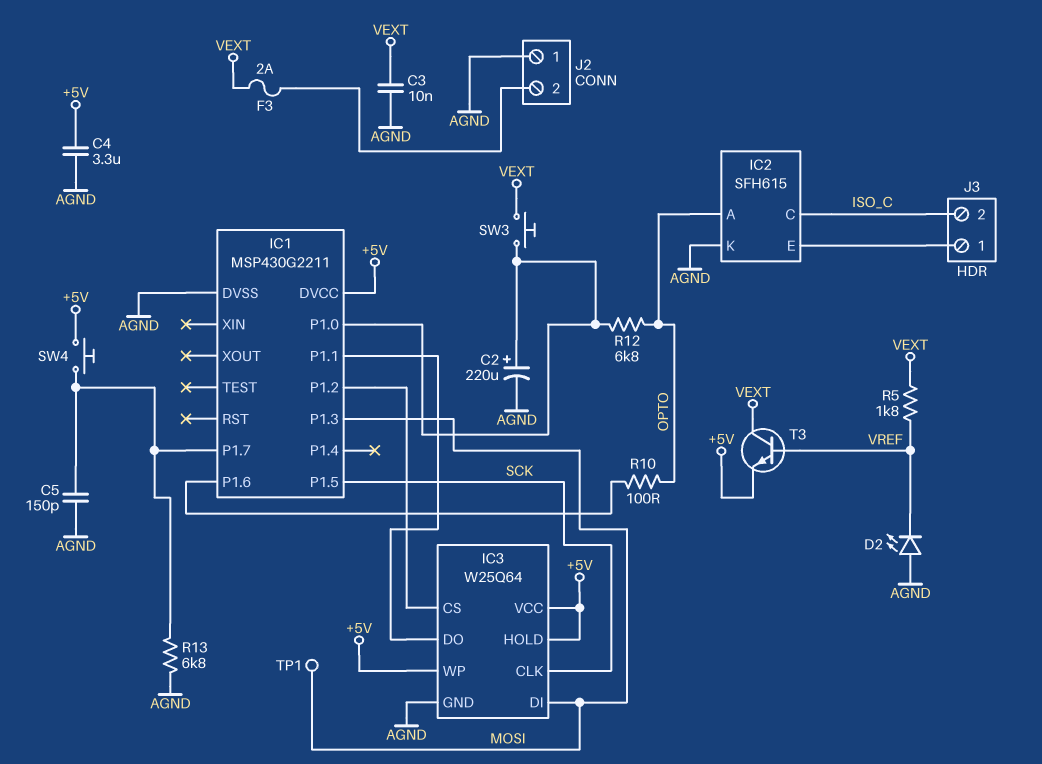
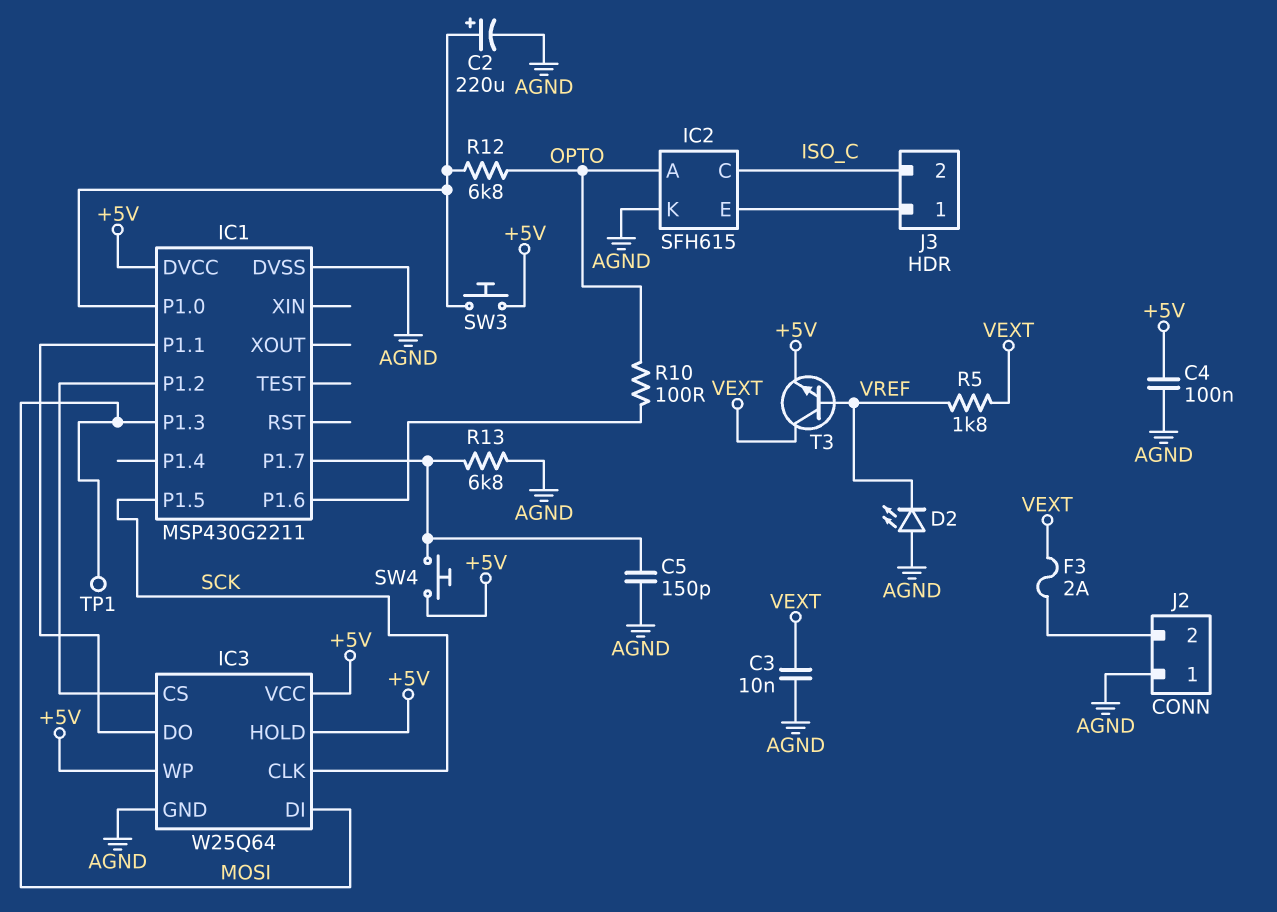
C4: 3.3uF (+5V, AGND) -> 100nF (+5V, AGND)
SW3: button (IC1/P1.0, VEXT) -> button (+5V, IC1/P1.0)

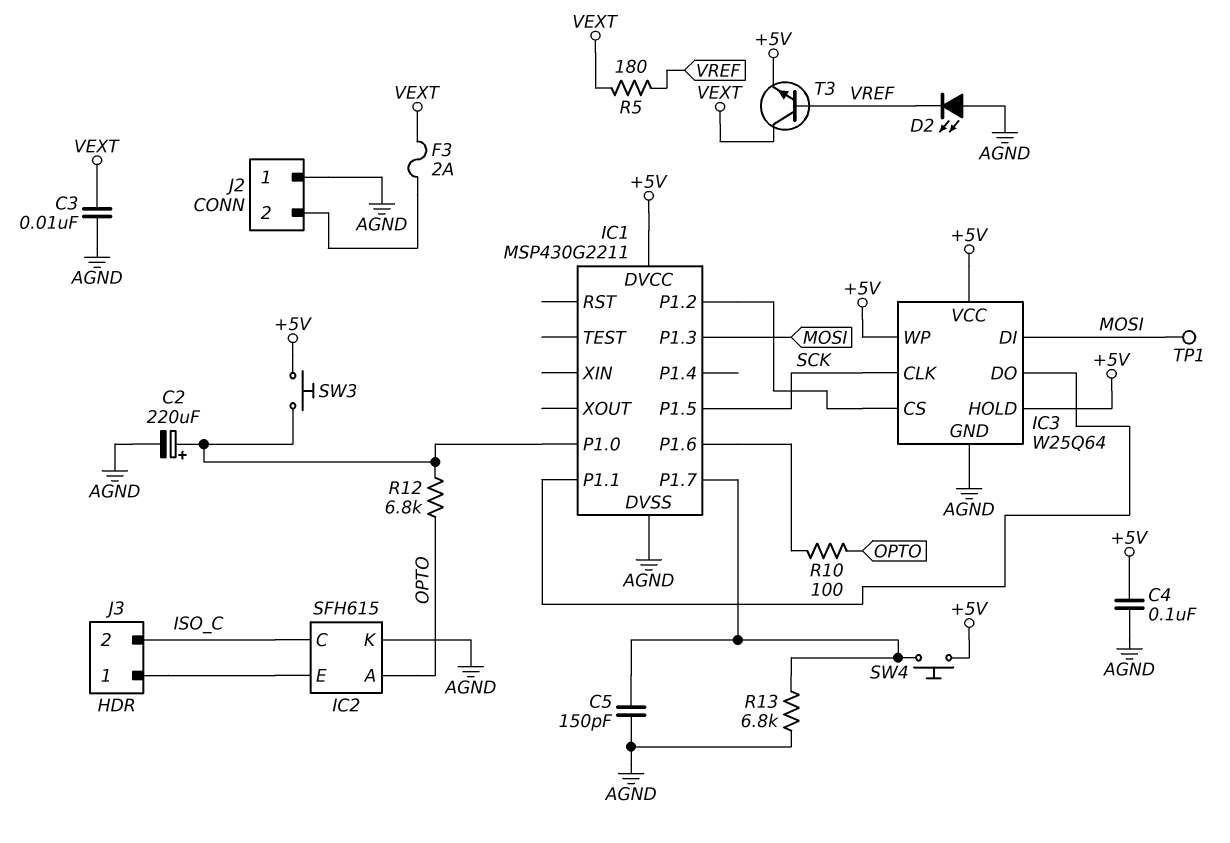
R5: 1.8k (VEXT, VREF) -> 180 (VEXT, VREF)

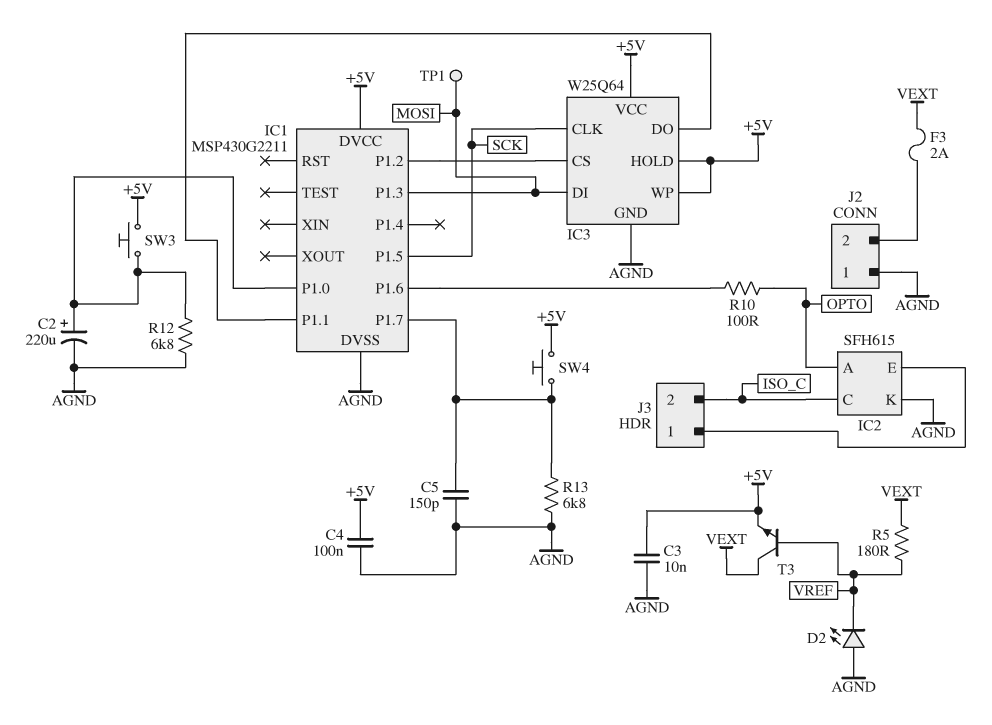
C3: 10nF (AGND, VEXT) -> 10nF (+5V, AGND)
R12: 6.8k (IC1/P1.0, OPTO) -> 6.8k (AGND, IC1/P1.0)

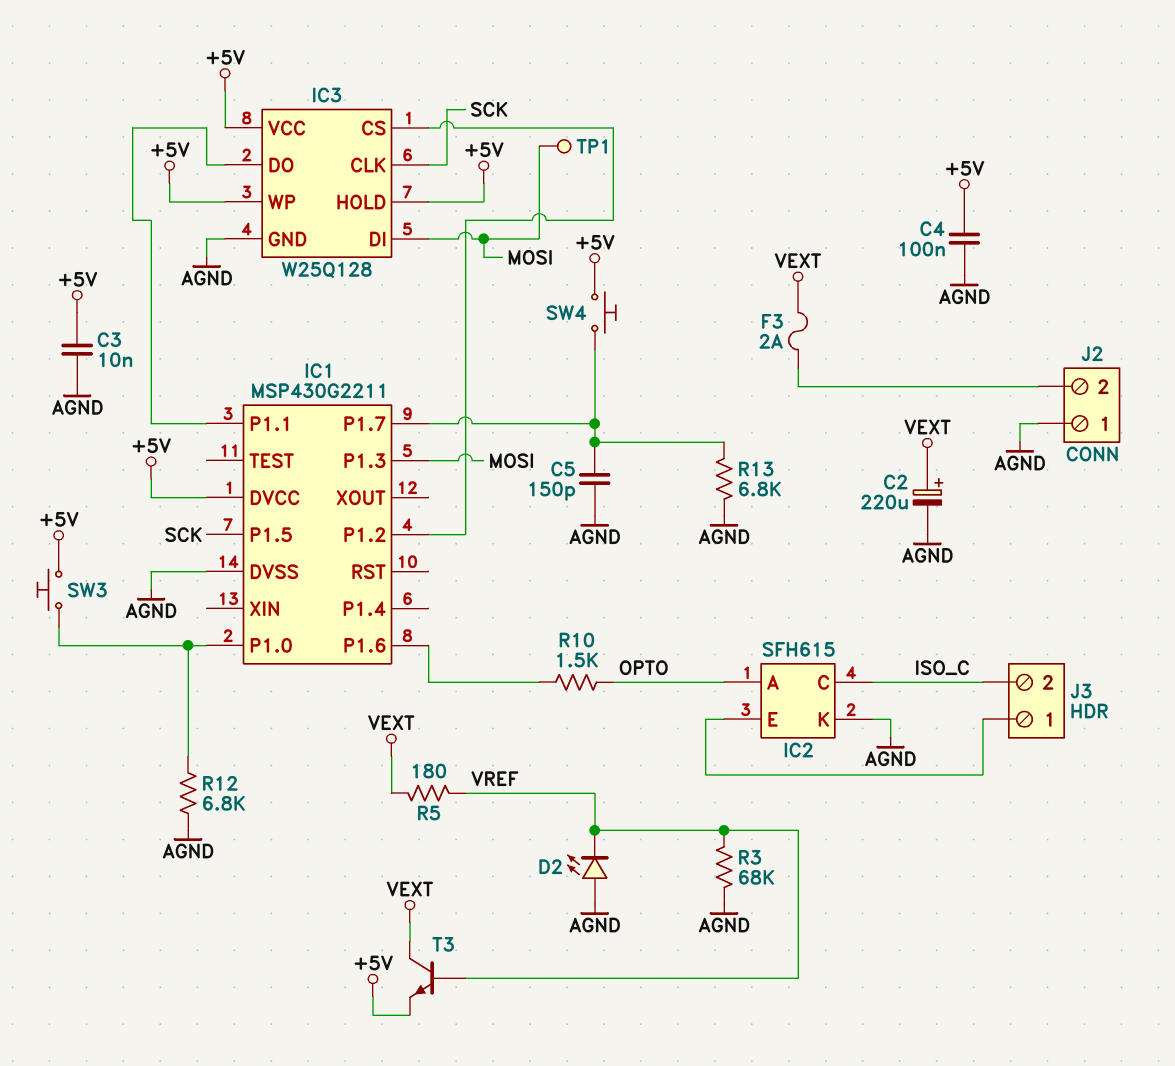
C2: 220uF (plus IC1/P1.0, minus AGND) -> 220uF (plus VEXT, minus AGND)
IC3: W25Q64 -> W25Q128
R3: none -> 68k (AGND, VREF)
R10: 100 (IC1/P1.6, OPTO) -> 1.5k (IC1/P1.6, OPTO)

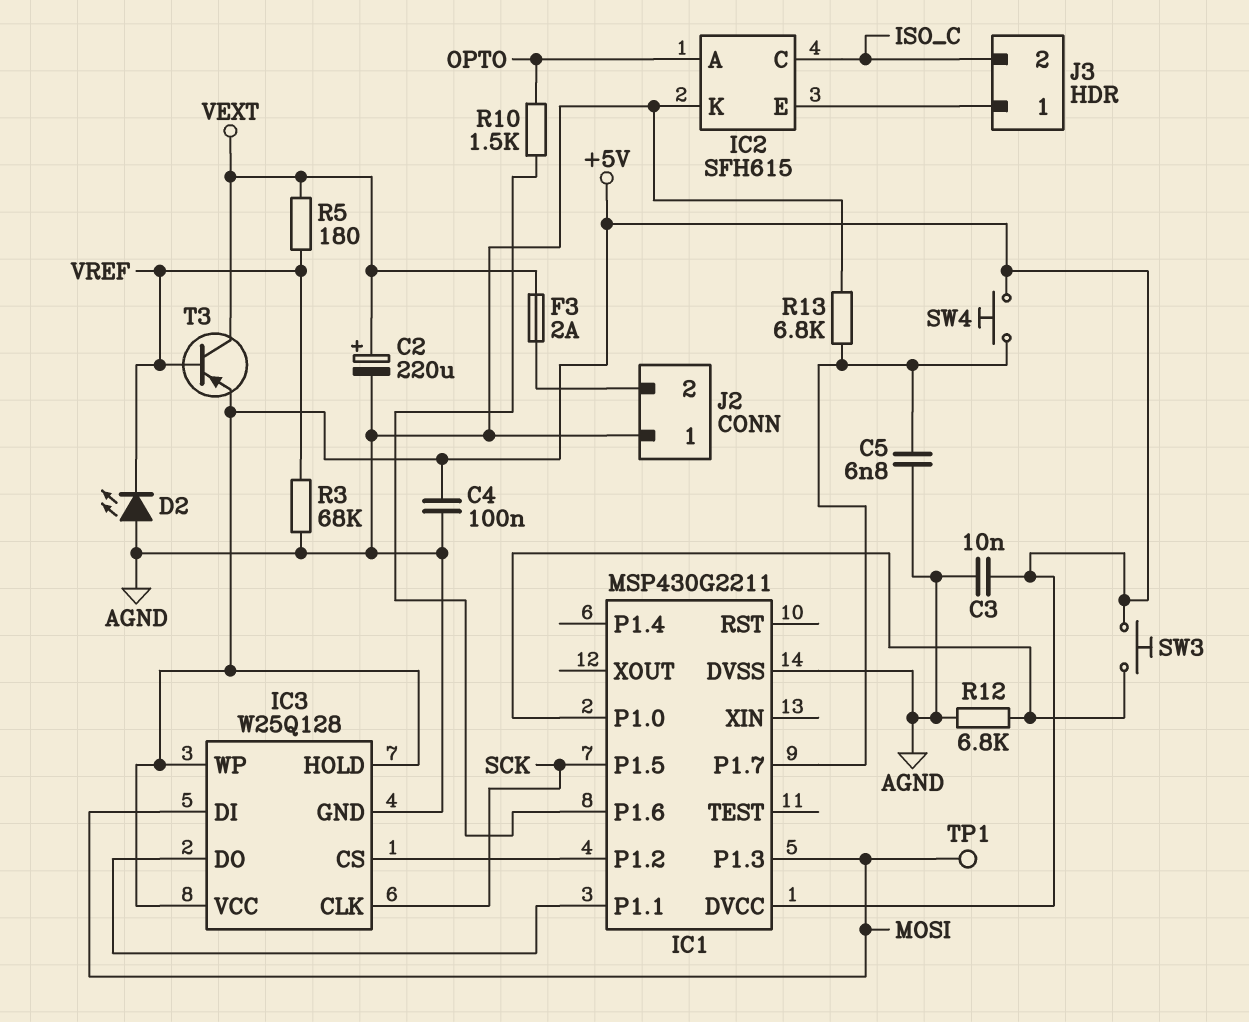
C5: 150pF (AGND, IC1/P1.7) -> 6.8nF (AGND, IC1/P1.7)
T3: NPN (B VREF, C VEXT, E +5V) -> PNP (B VREF, C VEXT, E +5V)

